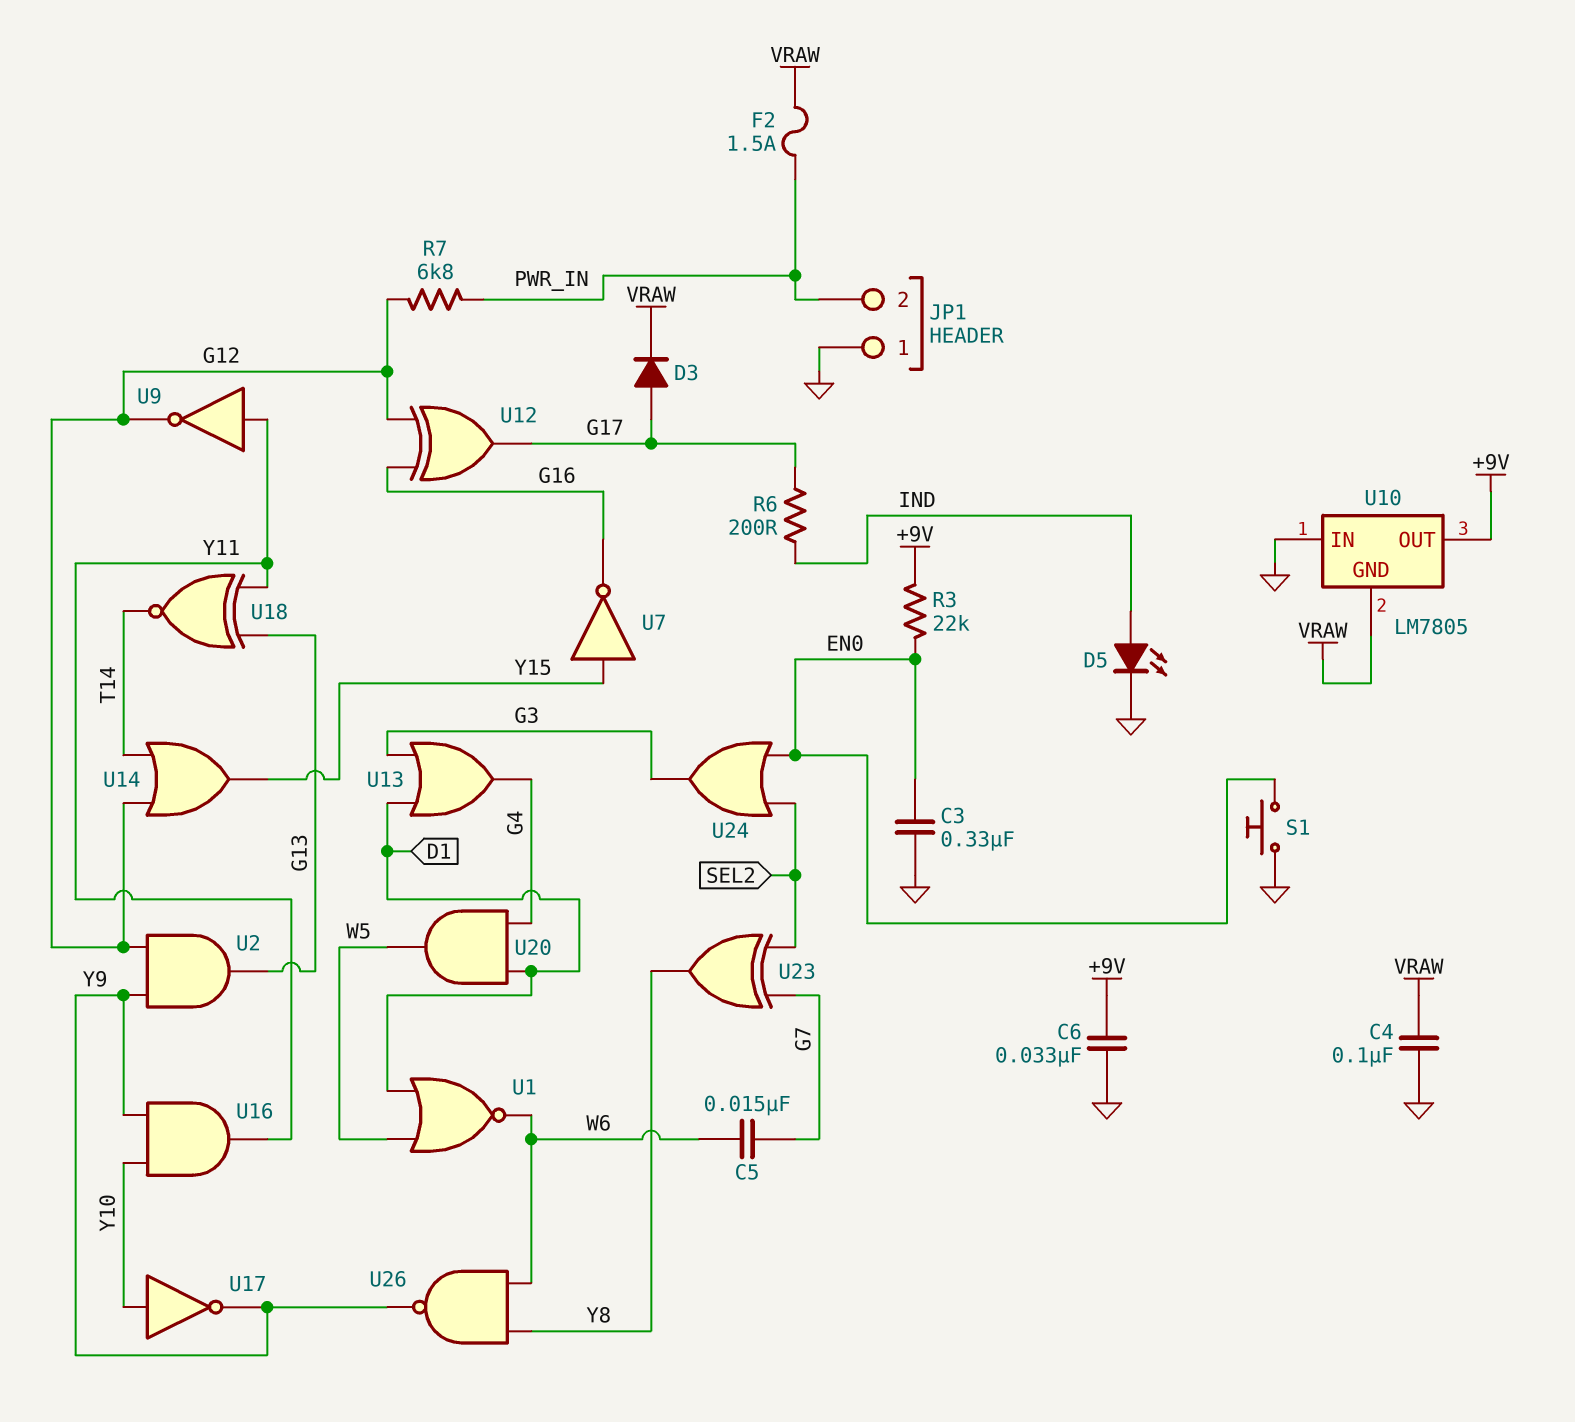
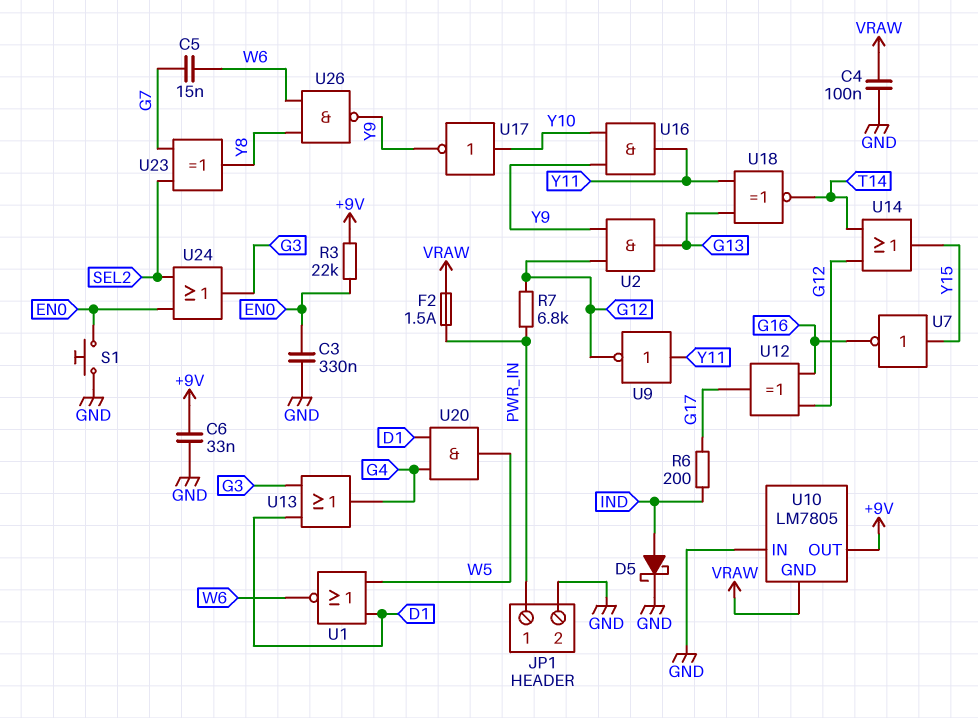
D3: diode (A G17, K VRAW) -> none
D5: LED (A IND, K GND) -> schottky (A IND, K GND)
JP1 pin 1: GND -> PWR_IN
JP1 pin 2: PWR_IN -> GND

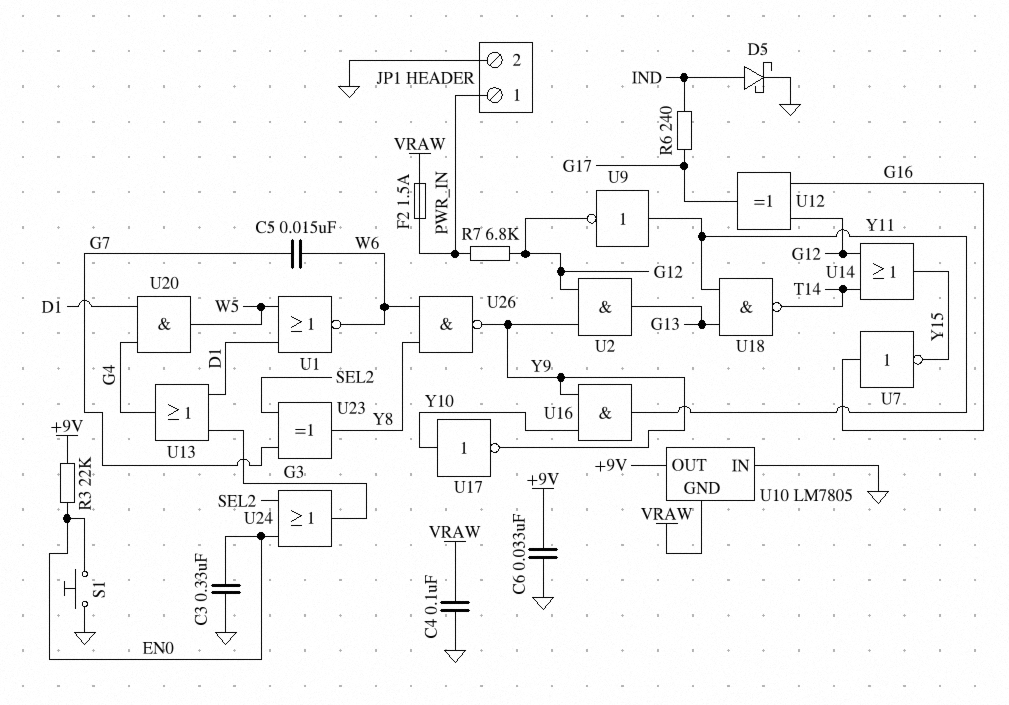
R6: 200 (G17, IND) -> 240 (G17, IND)
U7: NOT (in Y15, out G16) -> NOT (in G16, out Y15)
U18: XNOR (in G13, in Y11, out T14) -> NAND (in G13, in Y11, out T14)

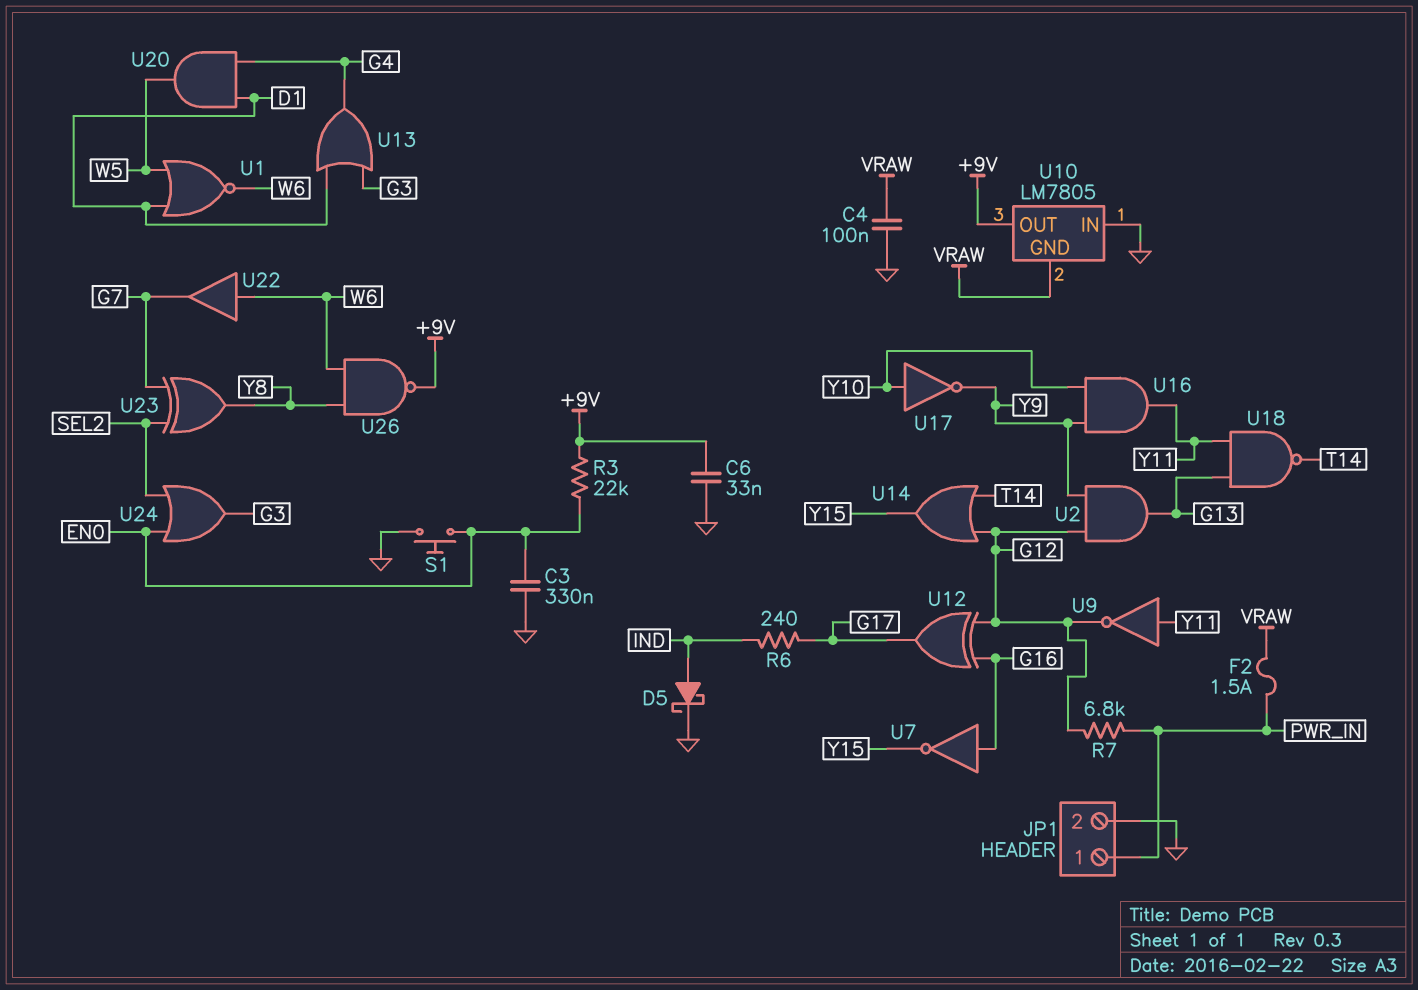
C5: 15nF (G7, W6) -> none
U22: none -> buffer (in W6, out G7)
U26: NAND (in W6, in Y8, out Y9) -> NAND (in W6, in Y8, out +9V)

